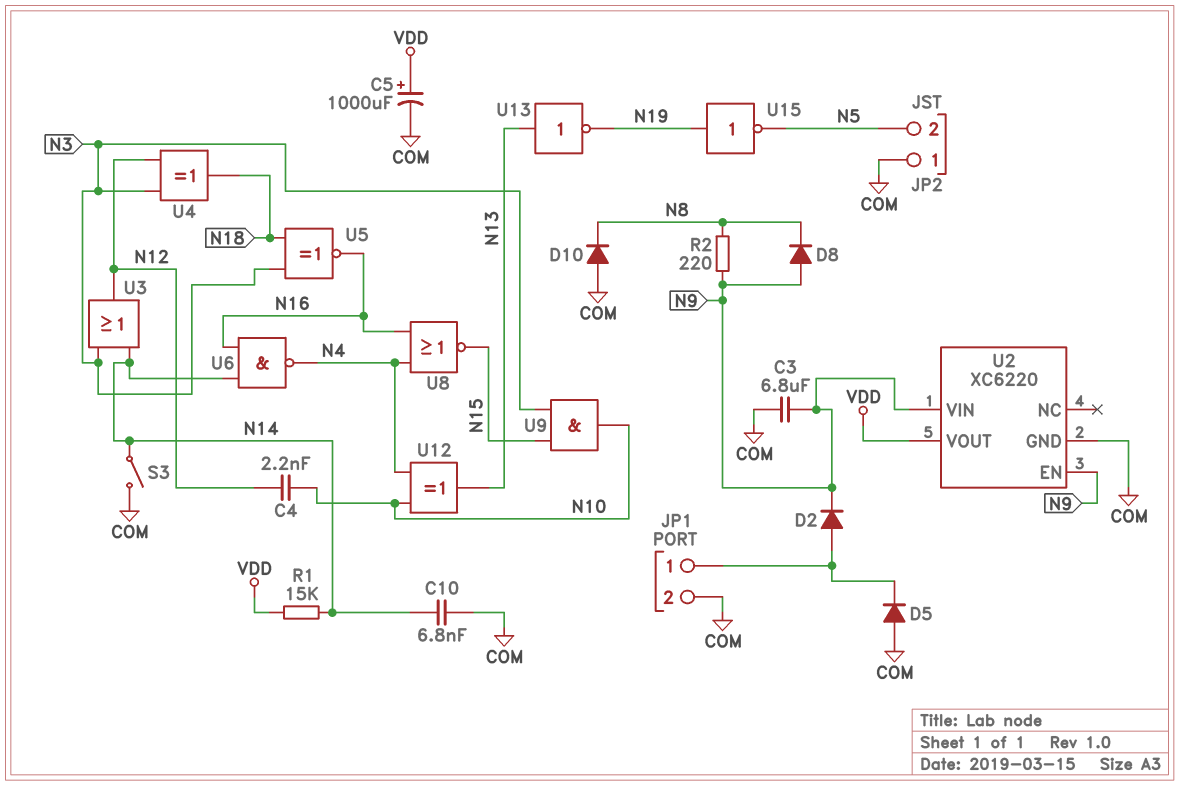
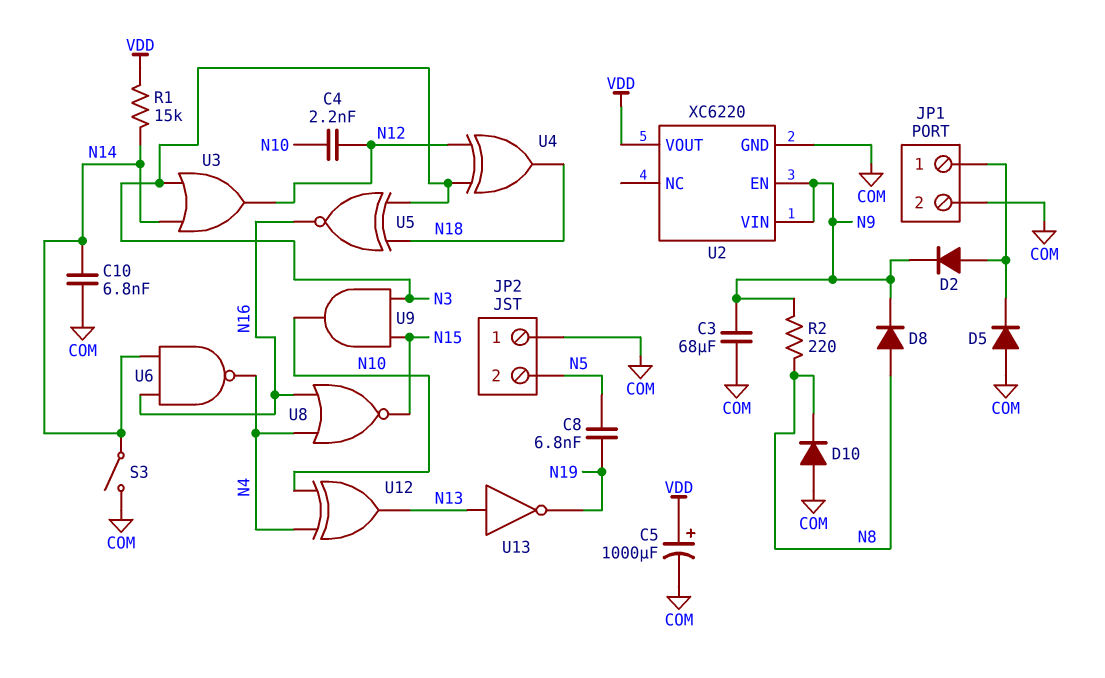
C3: 6.8uF (COM, N9) -> 68uF (COM, N9)
C8: none -> 6.8nF (N5, N19)
D8: diode (A N9, K N8) -> diode (A N8, K N9)
U15: NOT (in N19, out N5) -> none

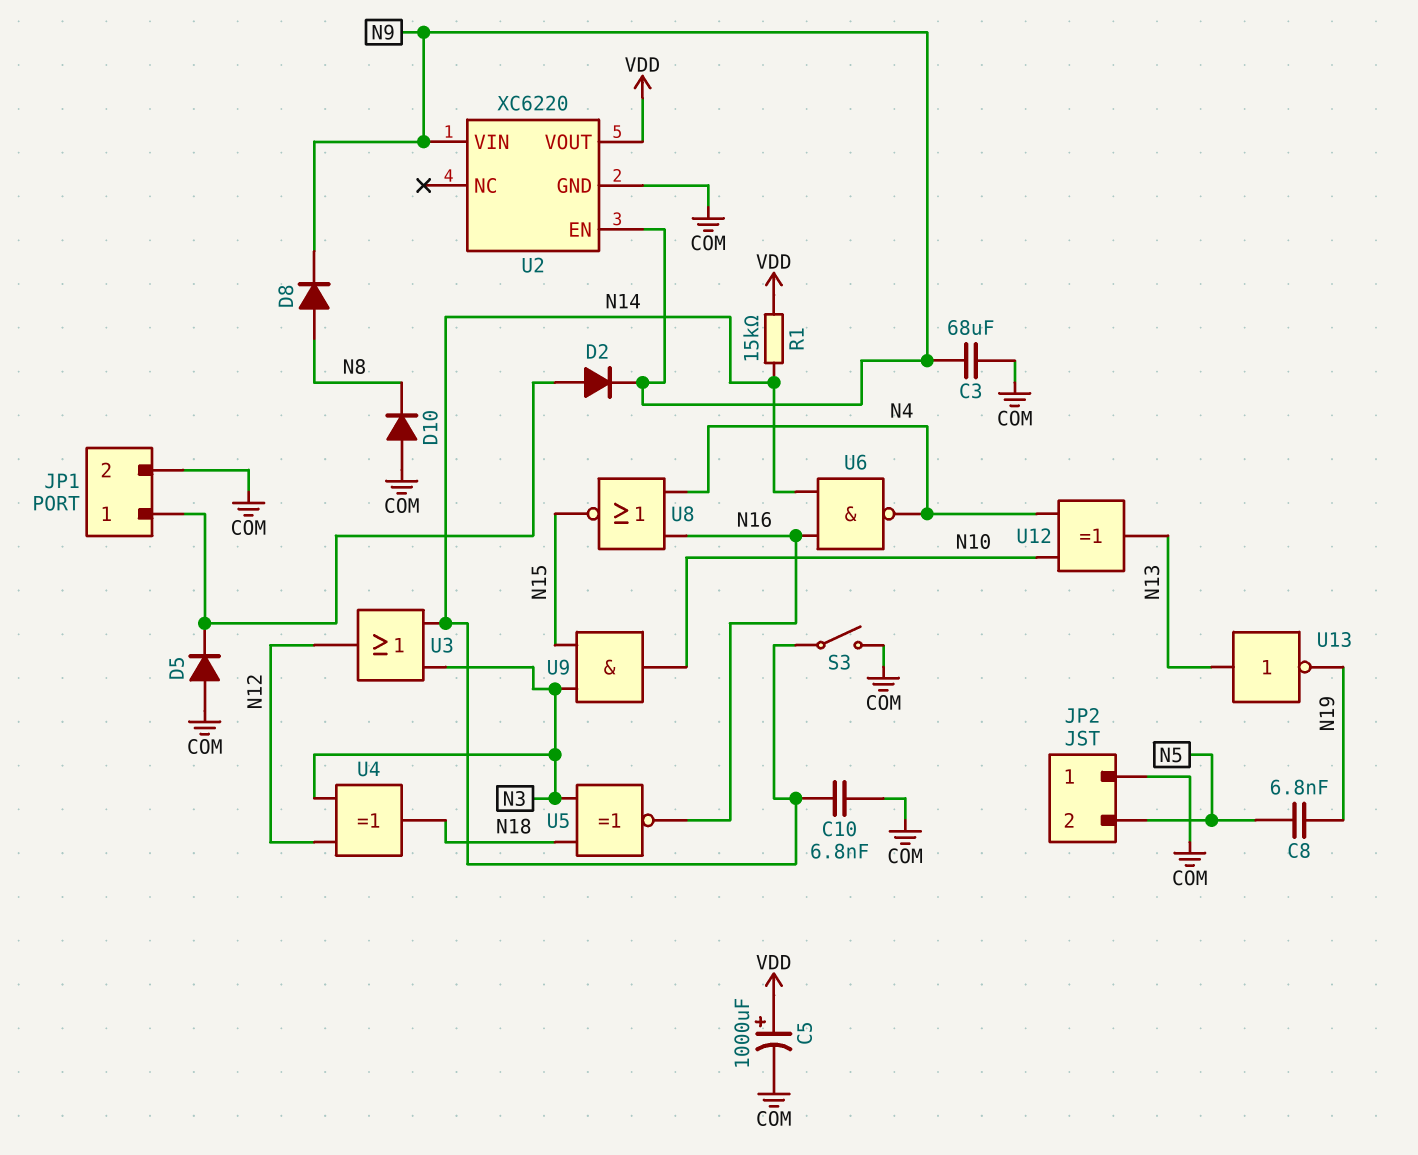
C4: 2.2nF (N10, N12) -> none
R2: 220 (N8, N9) -> none

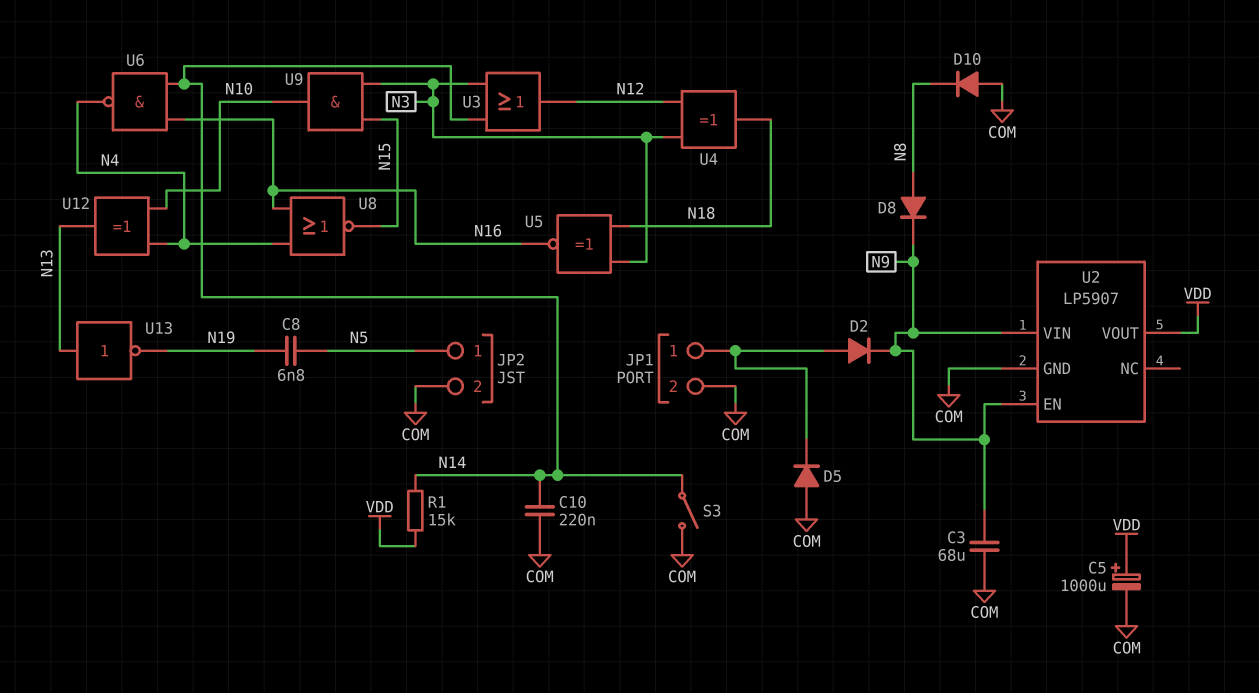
C10: 6.8nF (COM, N14) -> 220nF (COM, N14)
JP2 pin 1: COM -> N5
JP2 pin 2: N5 -> COM
U2: XC6220 -> LP5907

